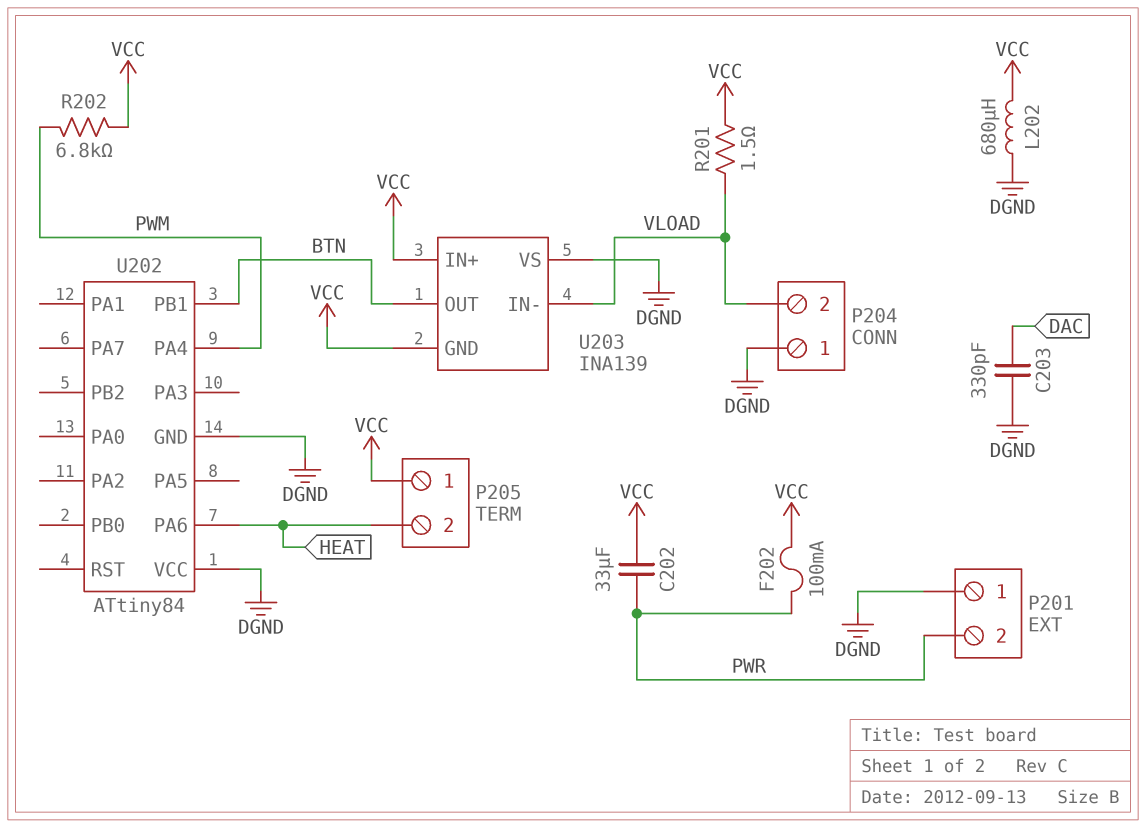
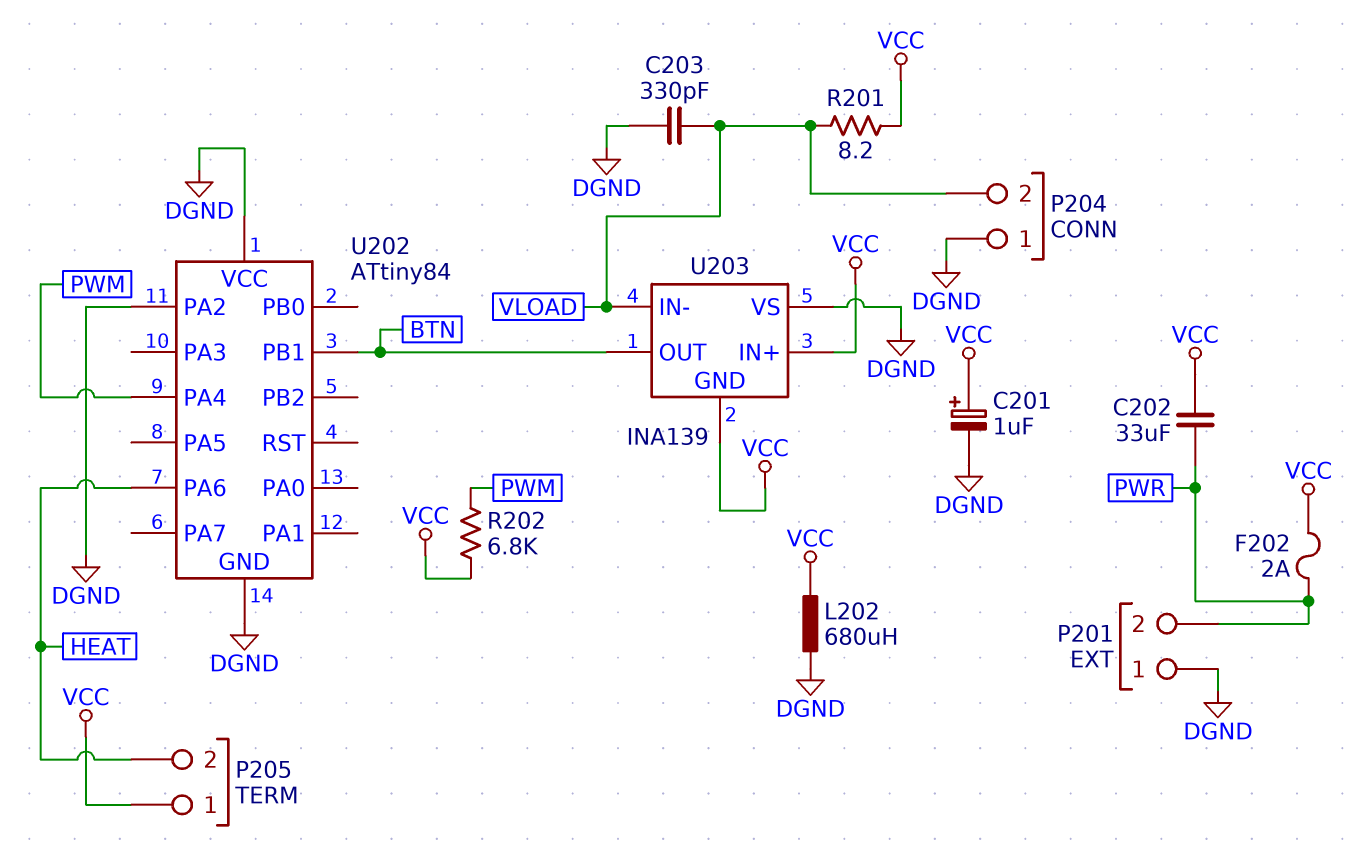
C201: none -> 1uF (plus VCC, minus DGND)
C203: 330pF (DAC, DGND) -> 330pF (DGND, VLOAD)
F202: 100mA (PWR, VCC) -> 2A (PWR, VCC)
R201: 1.5 (VCC, VLOAD) -> 8.2 (VCC, VLOAD)
U202 pin PA2: none -> DGND

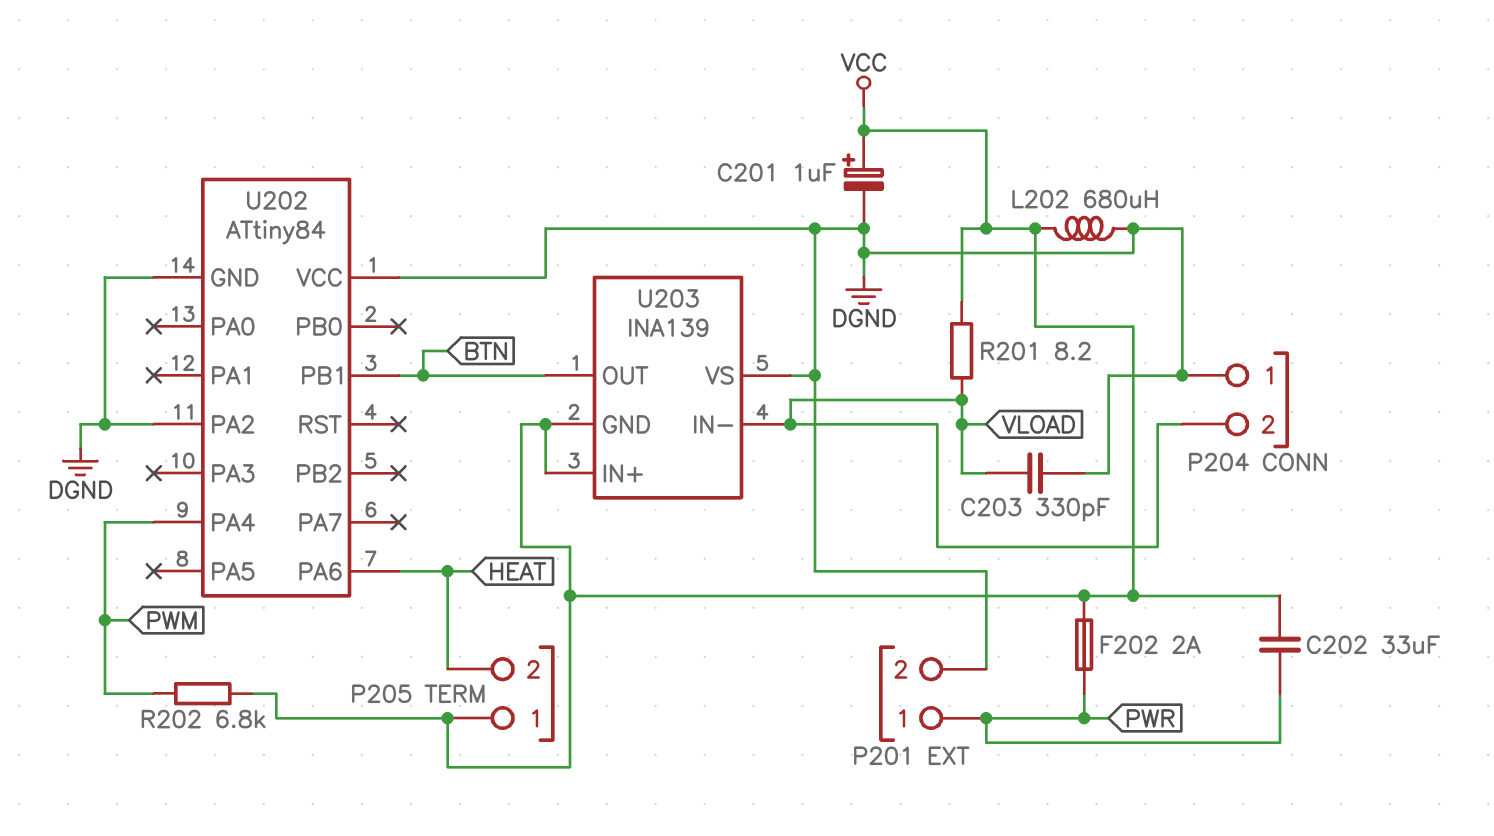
P201 pin 1: DGND -> PWR
P201 pin 2: PWR -> DGND

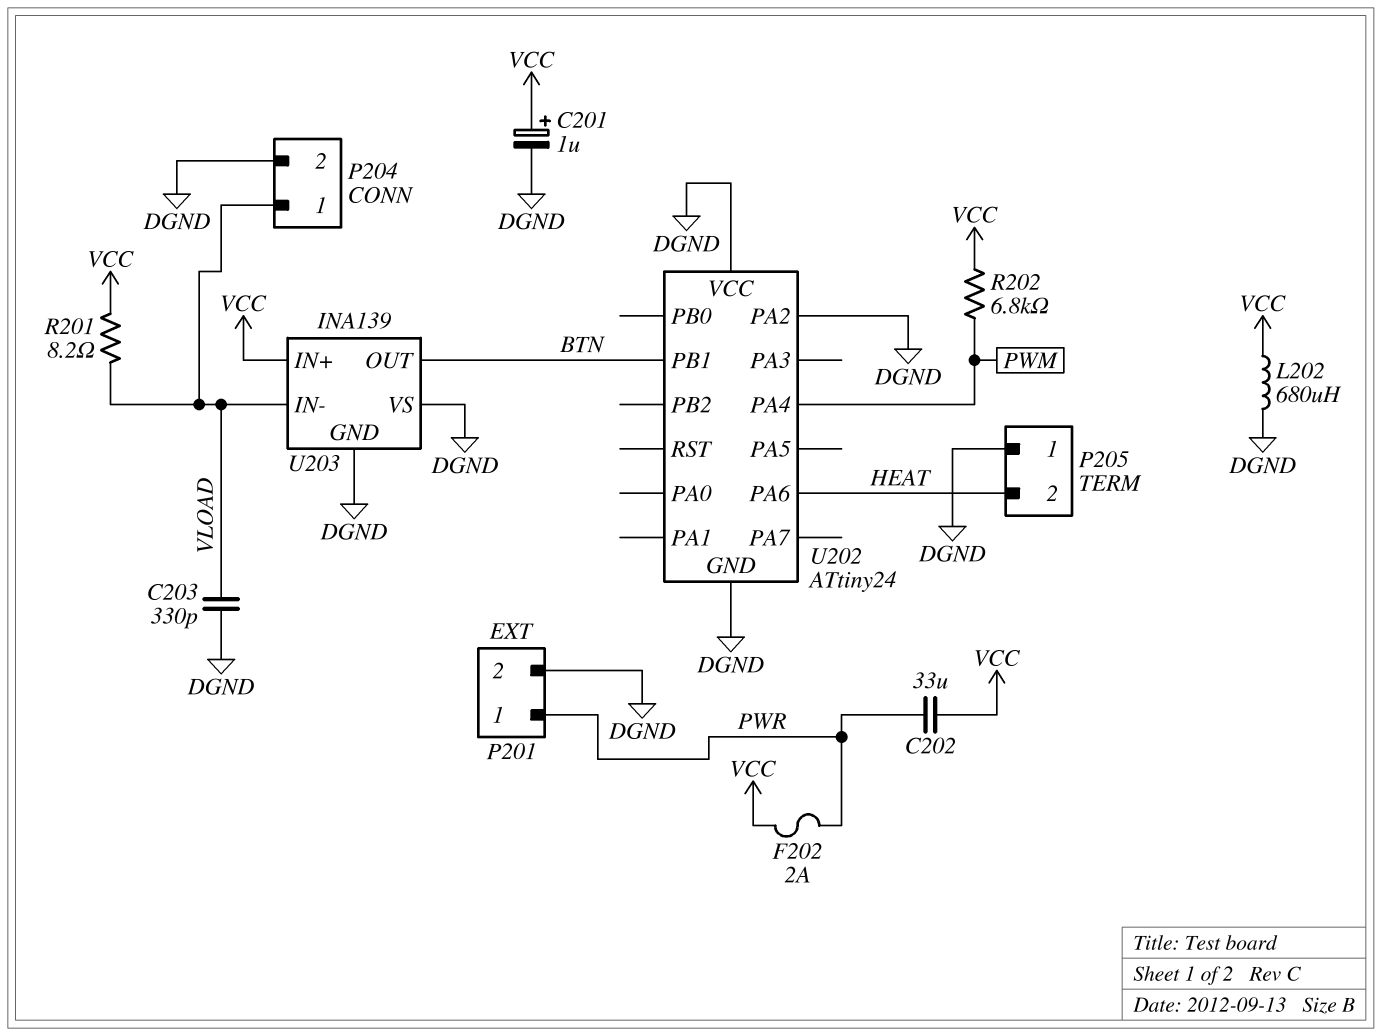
P204 pin 1: DGND -> VLOAD
P204 pin 2: VLOAD -> DGND
P205 pin 1: VCC -> DGND
U202: ATtiny84 -> ATtiny24
U203 pin GND: VCC -> DGND

